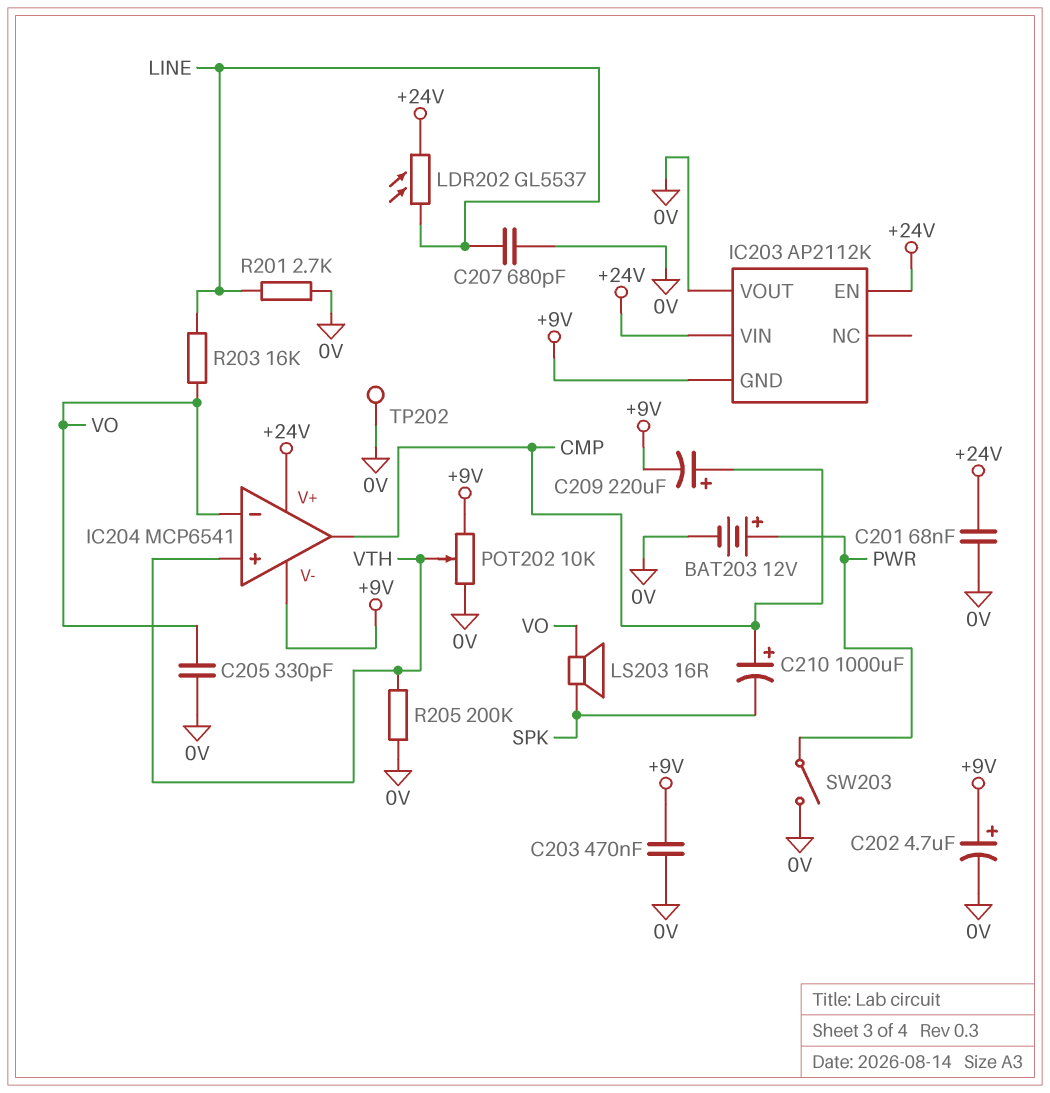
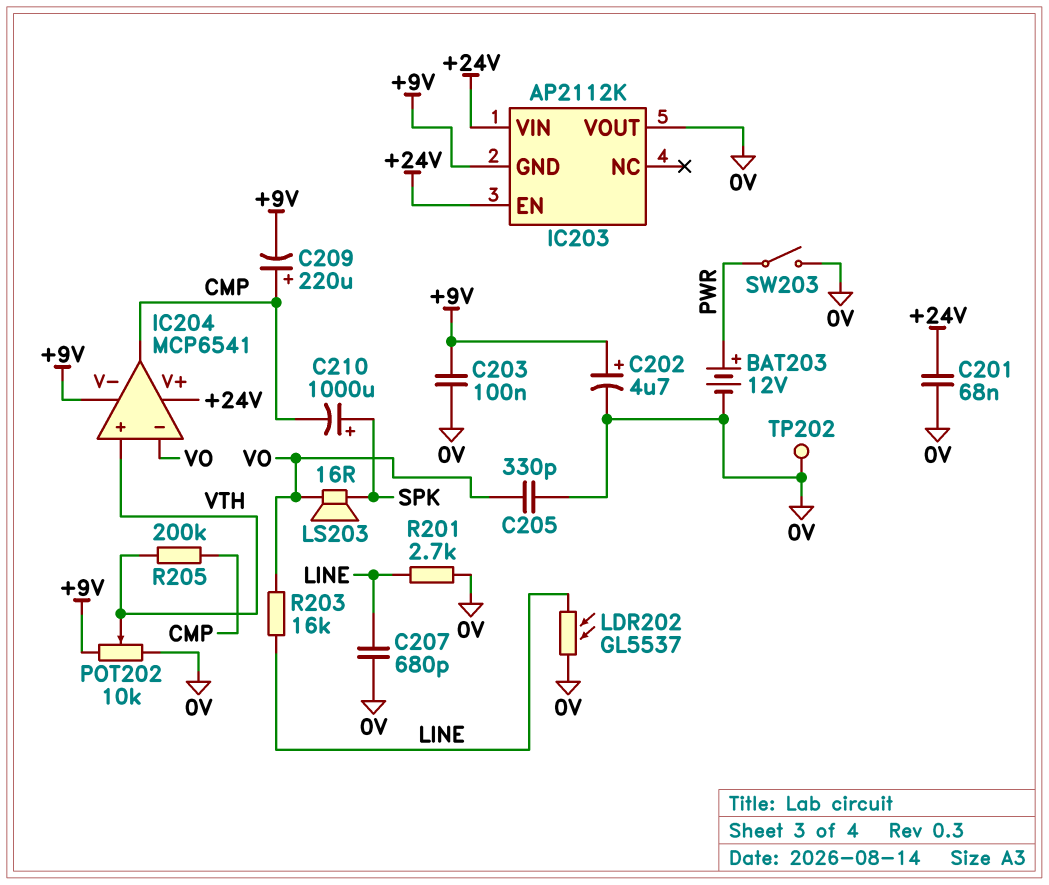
C203: 470nF (+9V, 0V) -> 100nF (+9V, 0V)
C210: 1000uF (plus CMP, minus SPK) -> 1000uF (plus SPK, minus CMP)
LDR202: GL5537 (+24V, LINE) -> GL5537 (0V, LINE)
R205: 200k (0V, VTH) -> 200k (CMP, VTH)

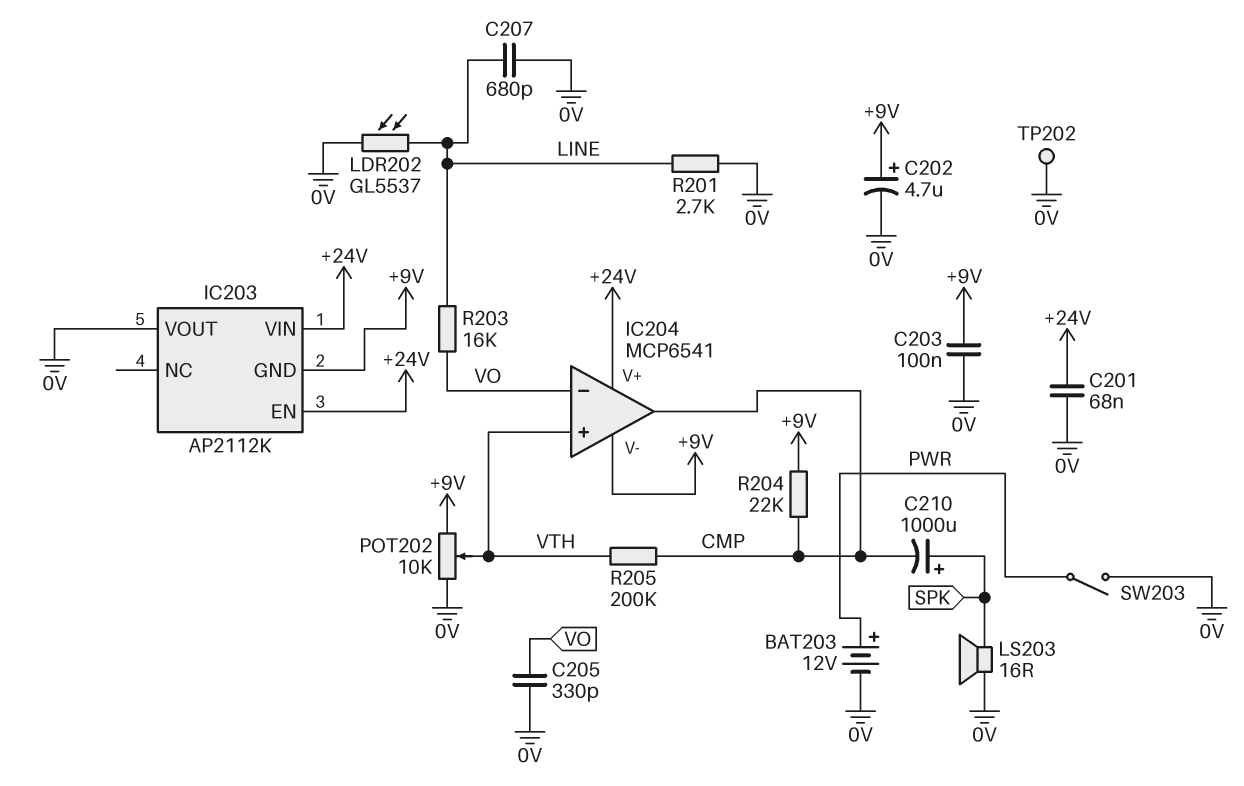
C209: 220uF (plus CMP, minus +9V) -> none
LS203: speaker 16R (SPK, VO) -> speaker 16R (0V, SPK)
R204: none -> 22k (+9V, CMP)

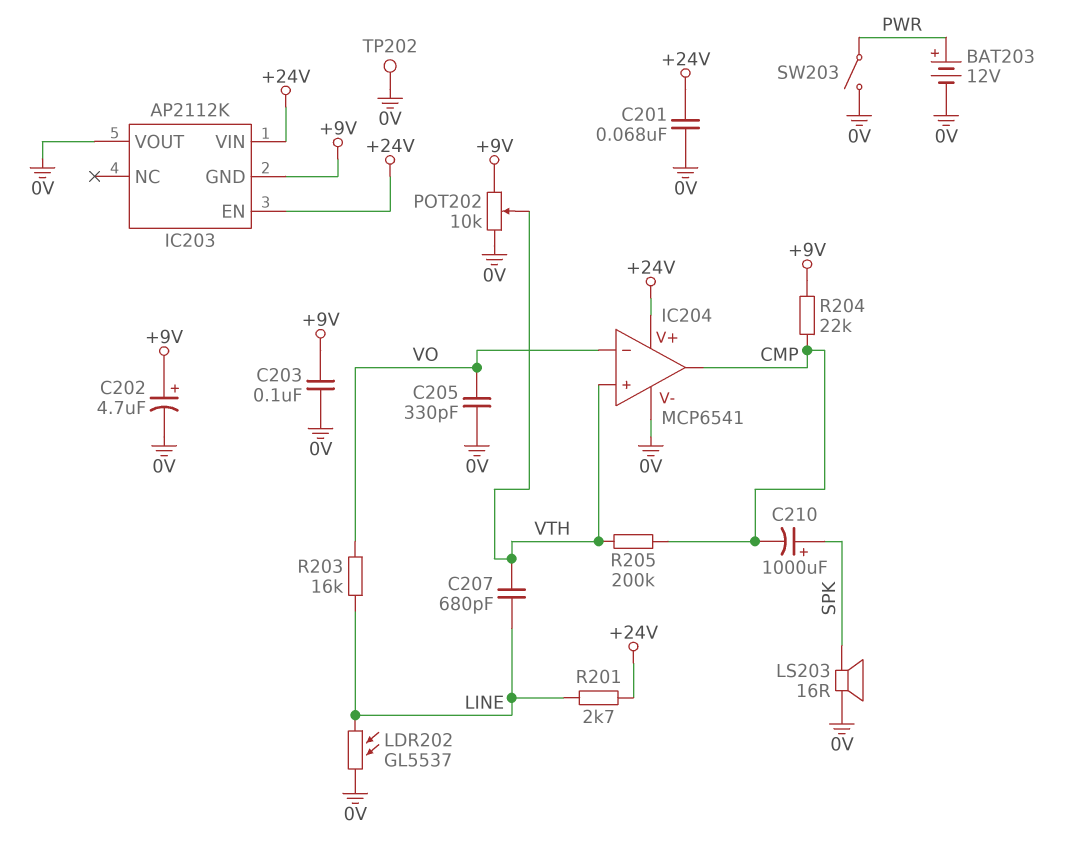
C207: 680pF (0V, LINE) -> 680pF (LINE, VTH)
IC204 pin V-: +9V -> 0V
R201: 2.7k (0V, LINE) -> 2.7k (+24V, LINE)

